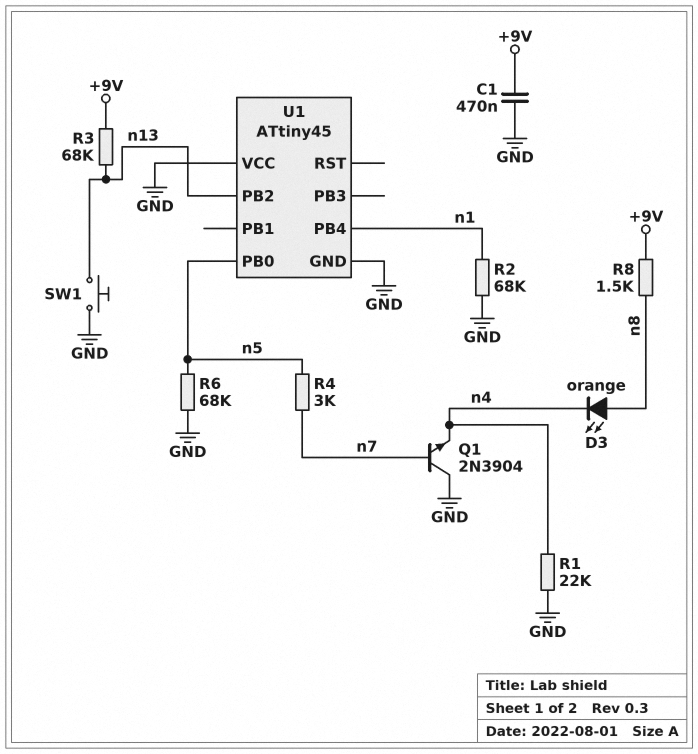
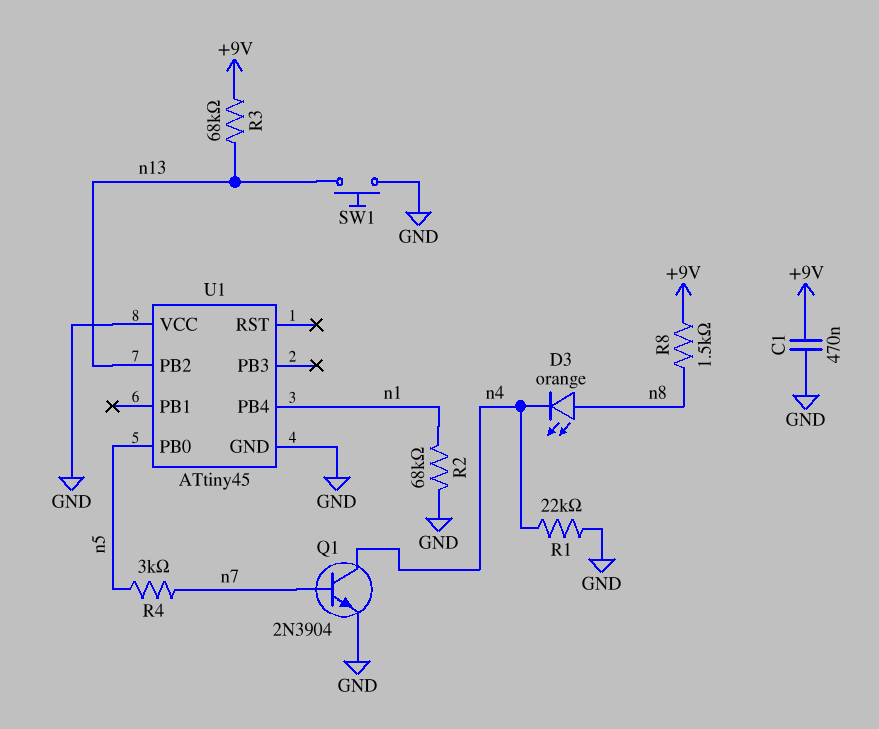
Q1: NPN 2N3904 (B n7, C GND, E n4) -> NPN 2N3904 (B n7, C n4, E GND)
R6: 68k (GND, n5) -> none

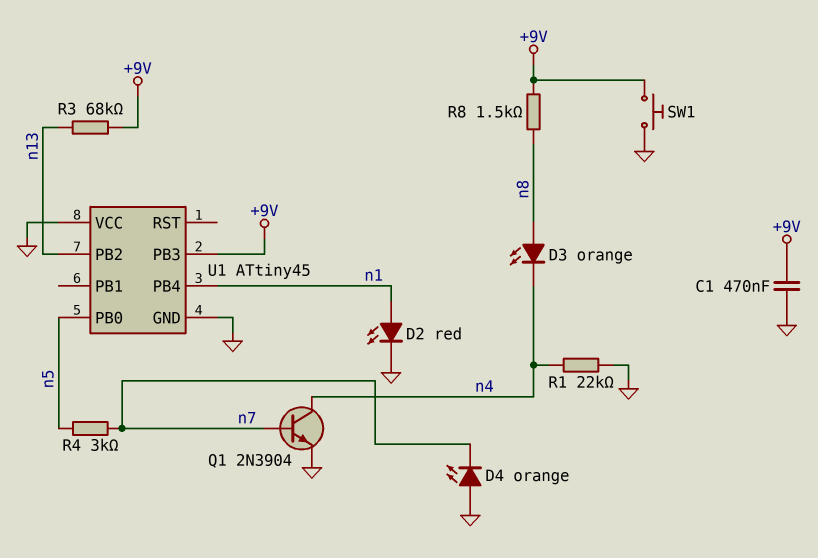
D2: none -> LED red (A n1, K GND)
D4: none -> LED orange (A GND, K n7)
R2: 68k (GND, n1) -> none
SW1: button (GND, n13) -> button (+9V, GND)
U1 pin PB3: none -> +9V

